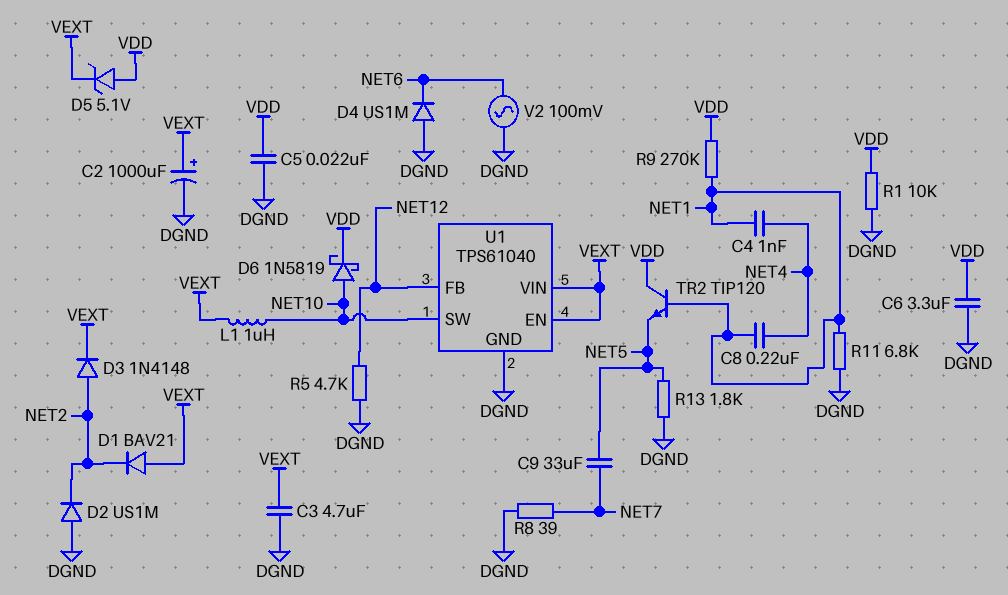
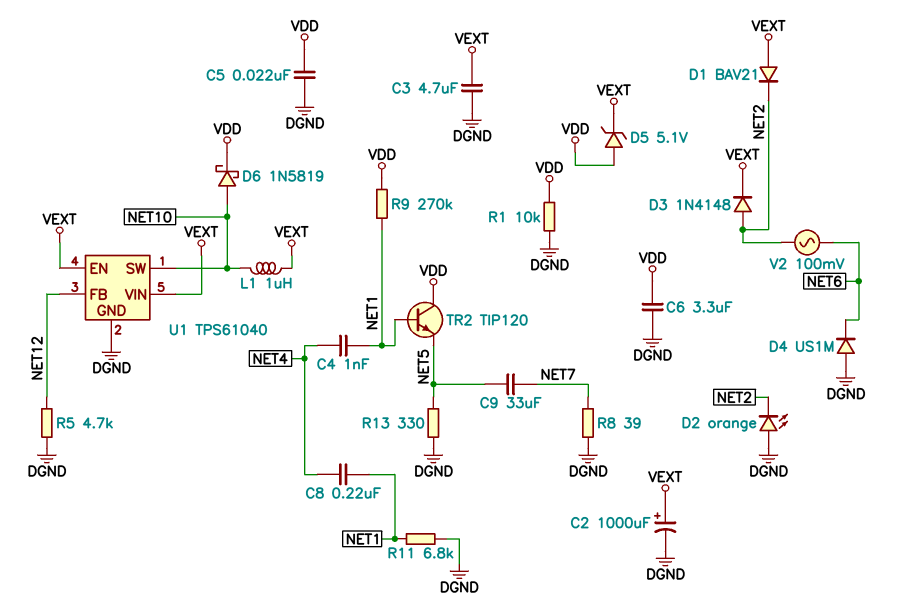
D2: diode US1M (A DGND, K NET2) -> LED orange (A DGND, K NET2)
R13: 1.8k (DGND, NET5) -> 330 (DGND, NET5)
V2: AC 100mV (DGND, NET6) -> AC 100mV (NET2, NET6)

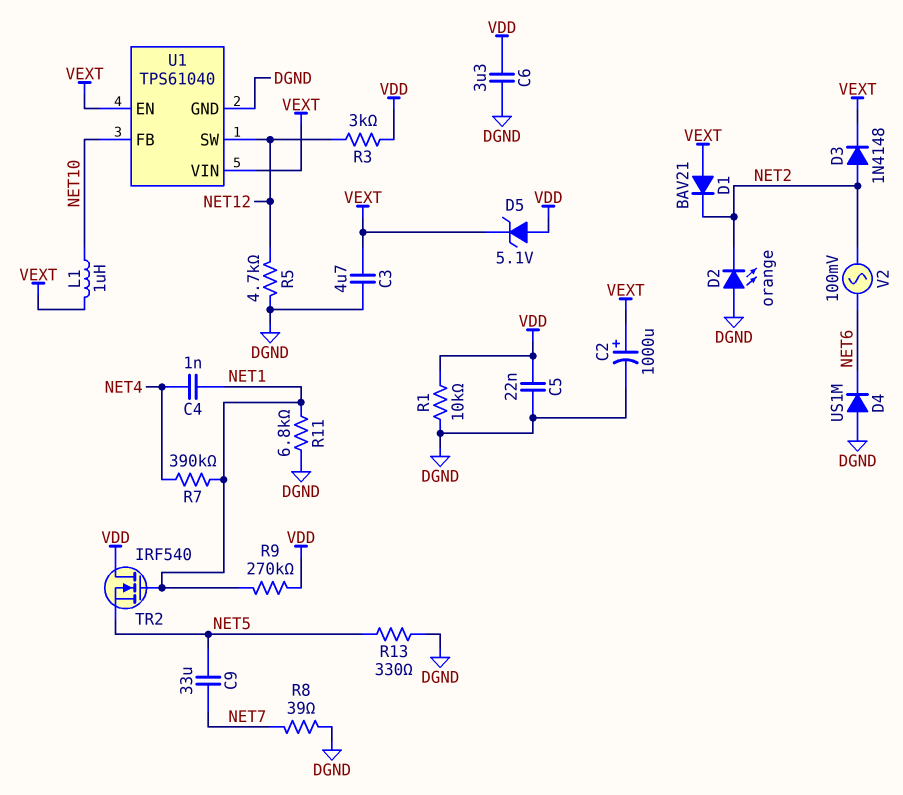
C8: 220nF (NET1, NET4) -> none
D6: schottky 1N5819 (A NET10, K VDD) -> none
R3: none -> 3k (NET12, VDD)
R7: none -> 390k (NET1, NET4)
TR2: NPN TIP120 (B NET1, C VDD, E NET5) -> NMOS IRF540 (G NET1, D VDD, S NET5)
U1 pin FB: NET12 -> NET10
U1 pin SW: NET10 -> NET12

